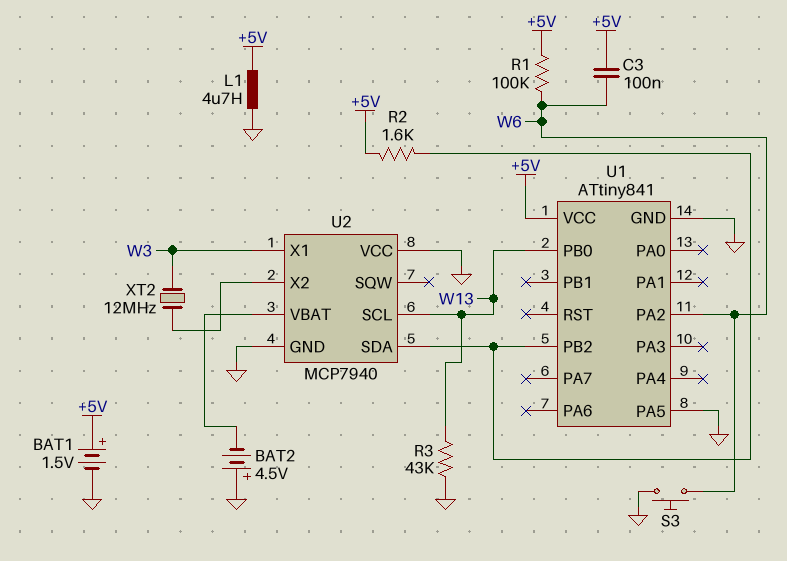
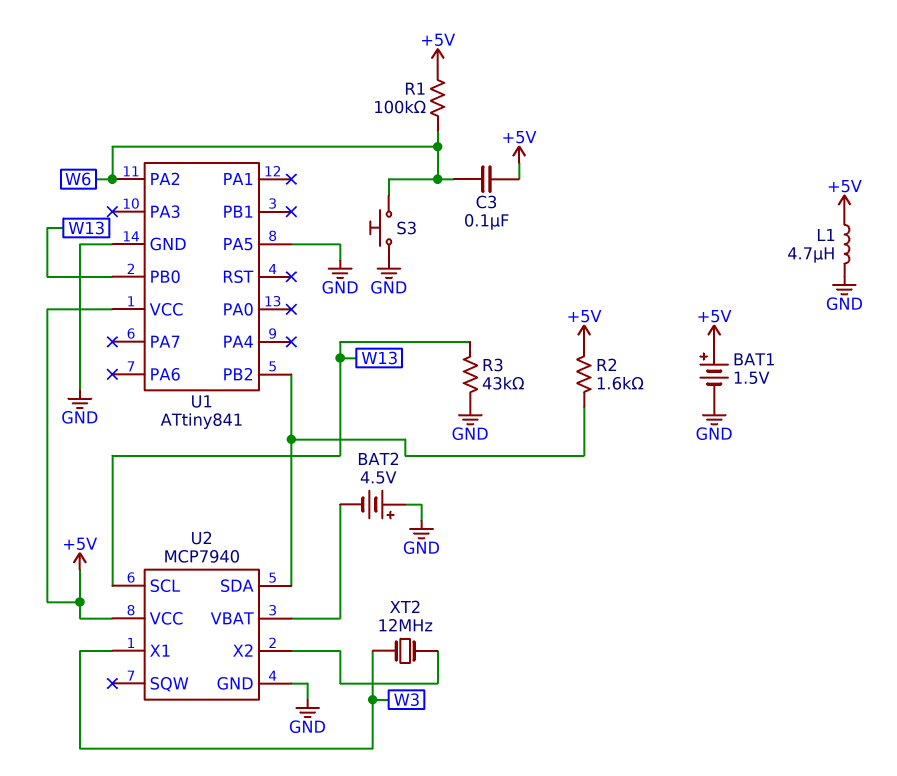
U2 pin VCC: GND -> +5V

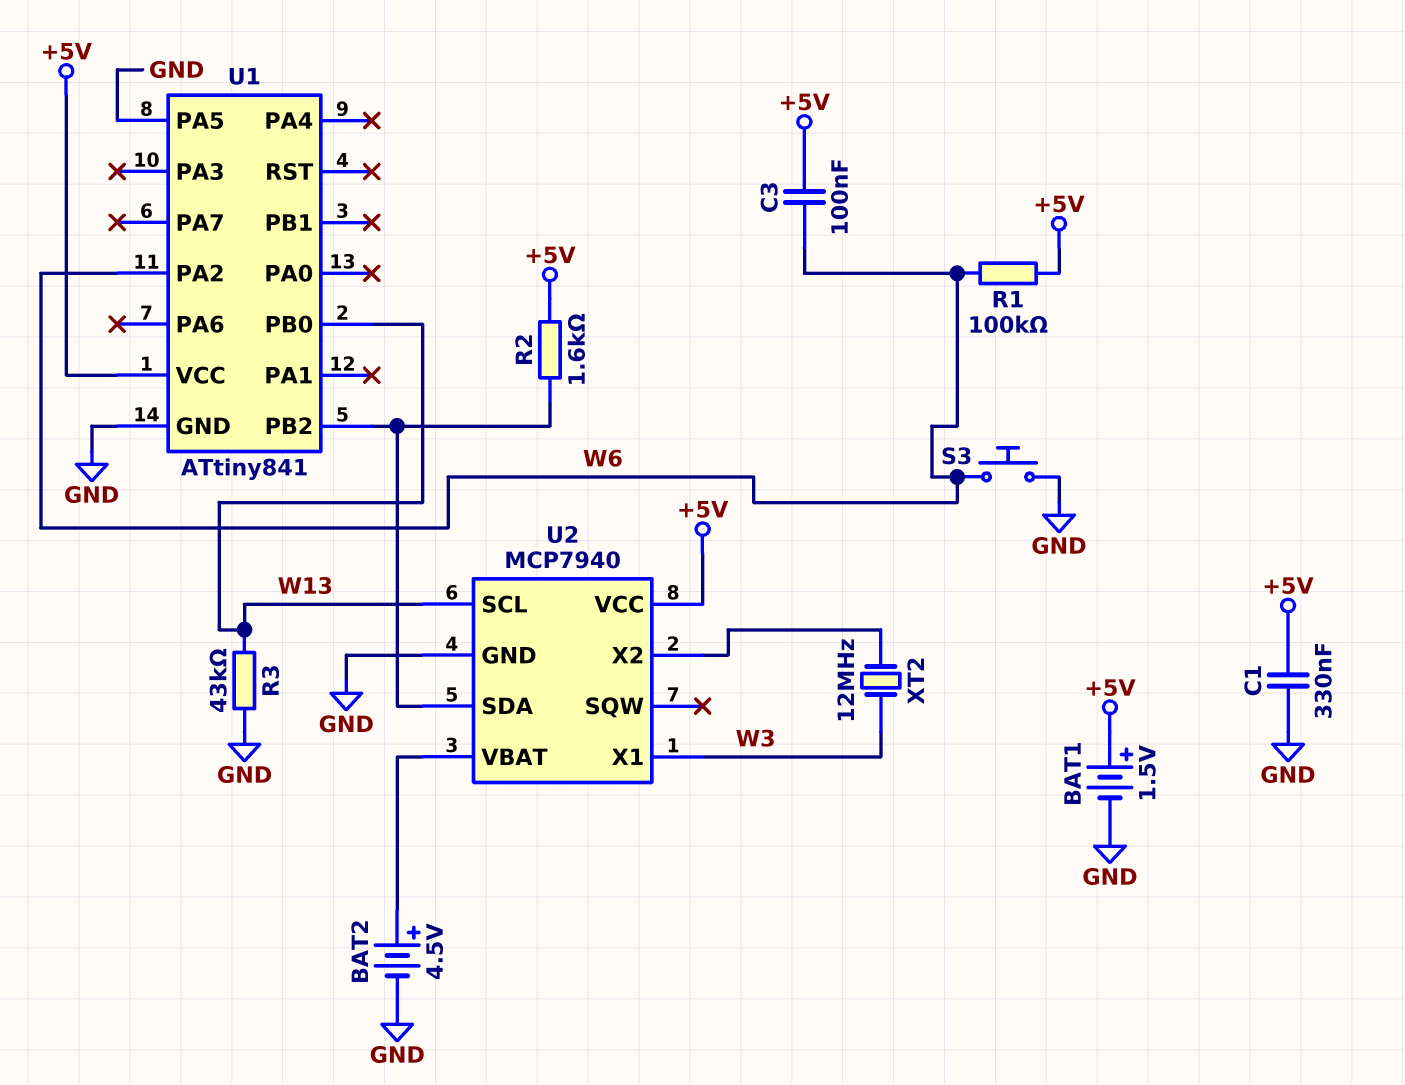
BAT2: 4.5V (plus GND, minus U2/VBAT) -> 4.5V (plus U2/VBAT, minus GND)
C1: none -> 330nF (+5V, GND)
L1: 4.7uH (+5V, GND) -> none

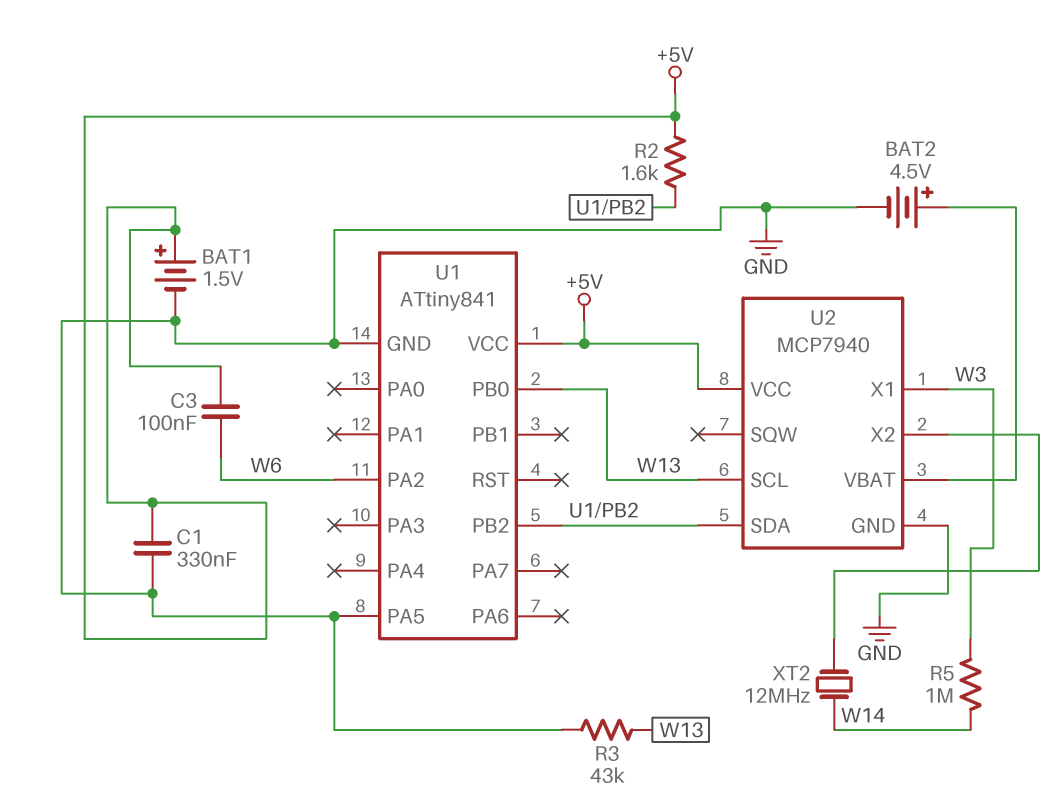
R1: 100k (+5V, W6) -> none
R5: none -> 1M (W3, W14)
S3: button (GND, W6) -> none
XT2: 12MHz (U2/X2, W3) -> 12MHz (U2/X2, W14)

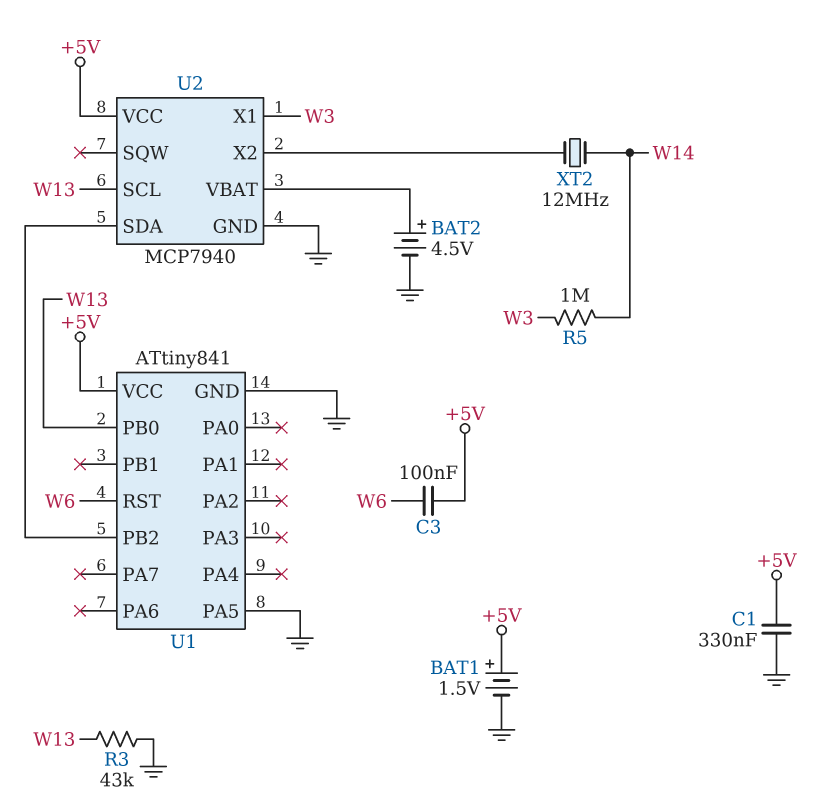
R2: 1.6k (+5V, U1/PB2) -> none
U1 pin PA2: W6 -> none
U1 pin RST: none -> W6

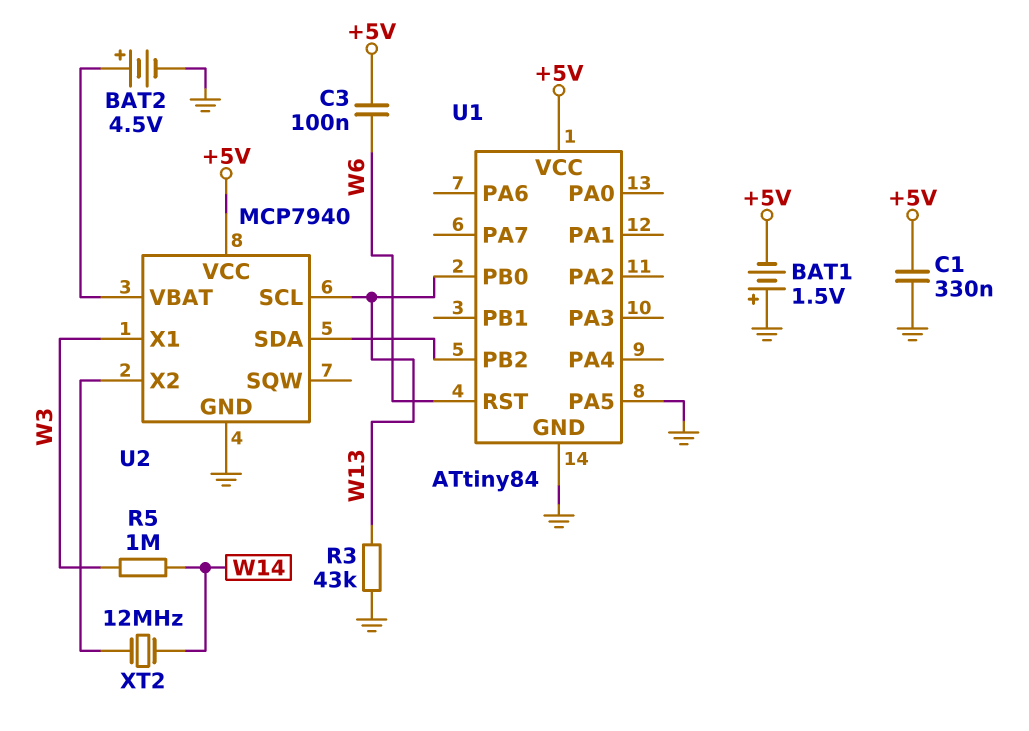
BAT1: 1.5V (plus +5V, minus GND) -> 1.5V (plus GND, minus +5V)
U1: ATtiny841 -> ATtiny84

